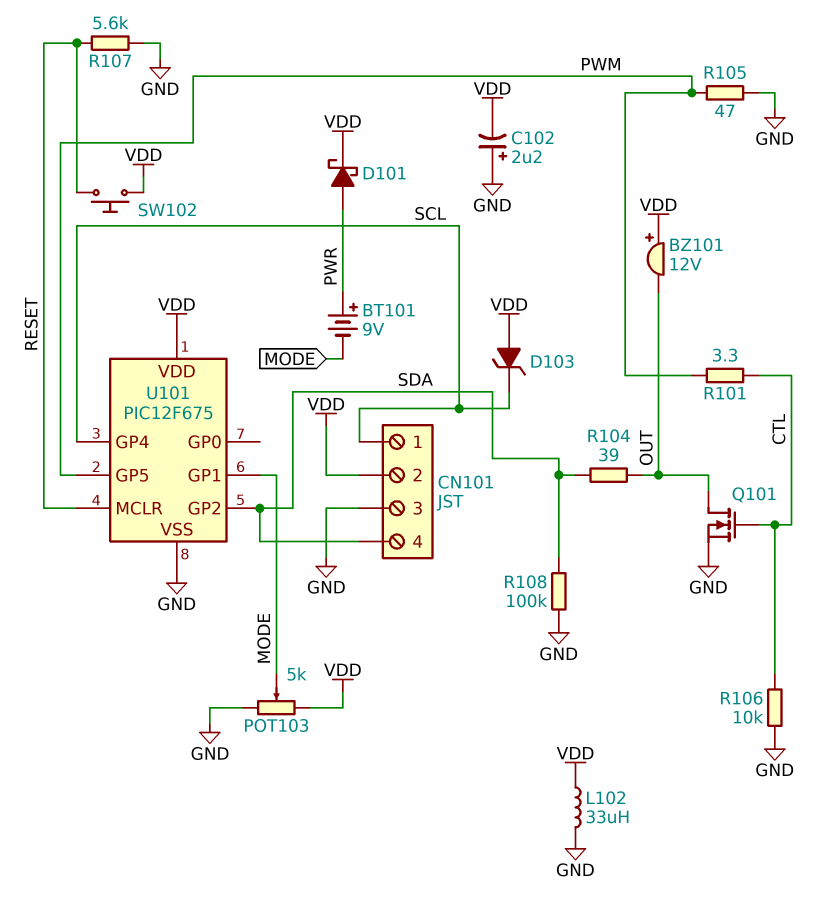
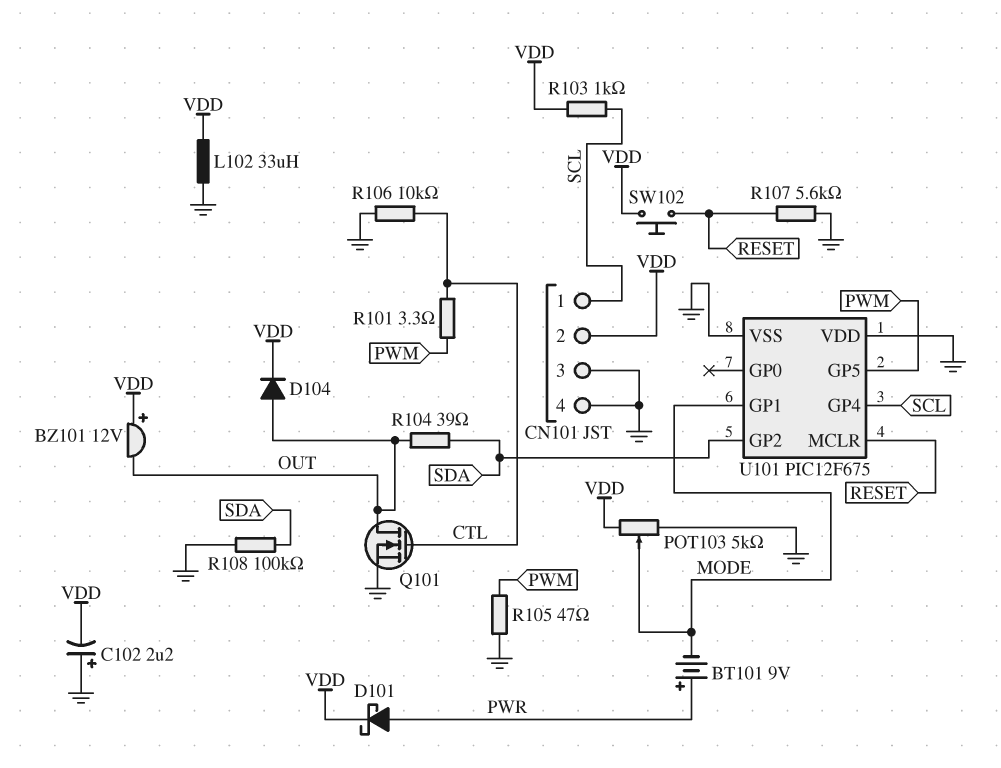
CN101 pin 4: SDA -> GND
D103: zener (A VDD, K SCL) -> none
D104: none -> diode (A OUT, K VDD)
R103: none -> 1k (SCL, VDD)
U101 pin VDD: VDD -> GND

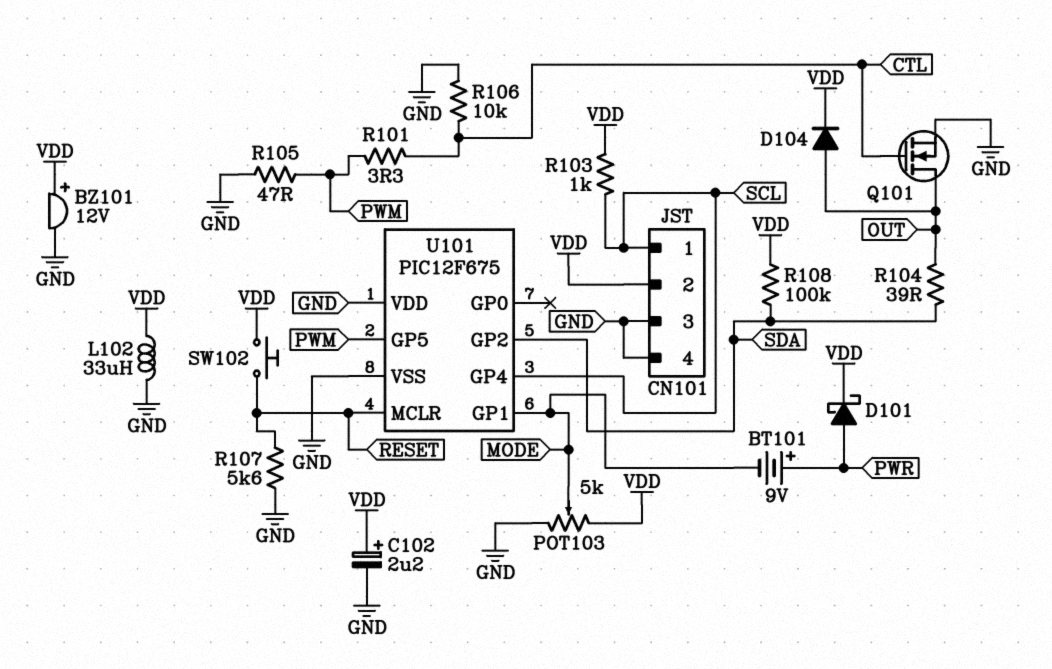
BZ101: buzzer 12V (plus VDD, minus OUT) -> buzzer 12V (plus VDD, minus GND)
C102: 2.2uF (plus GND, minus VDD) -> 2.2uF (plus VDD, minus GND)
R108: 100k (GND, SDA) -> 100k (SDA, VDD)

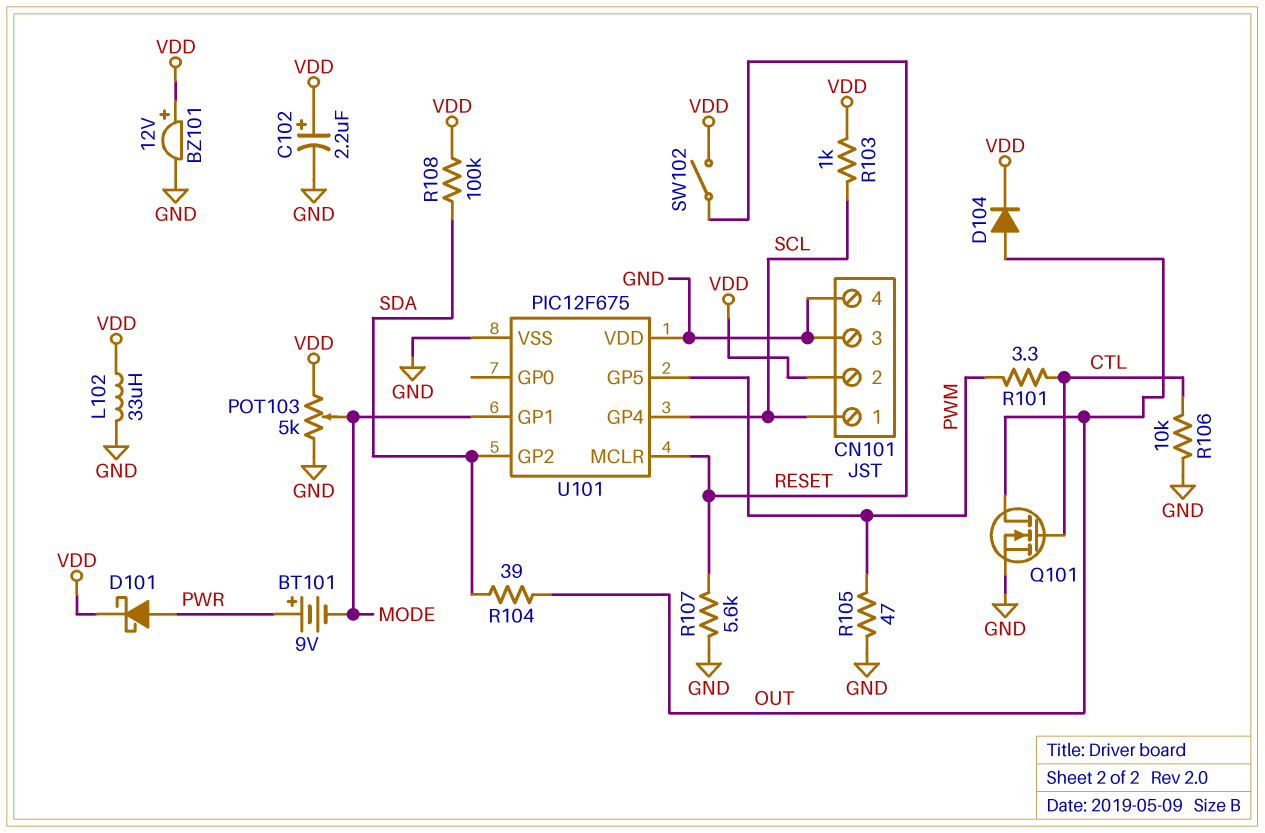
SW102: button (RESET, VDD) -> switch (RESET, VDD)

